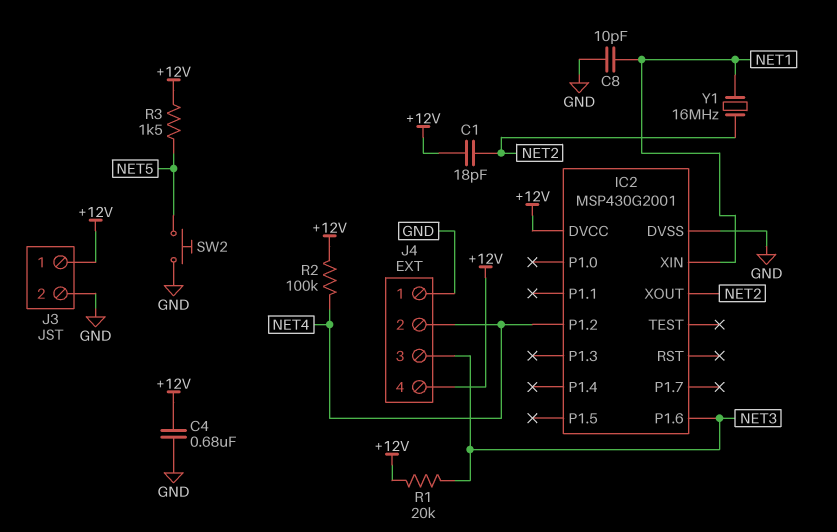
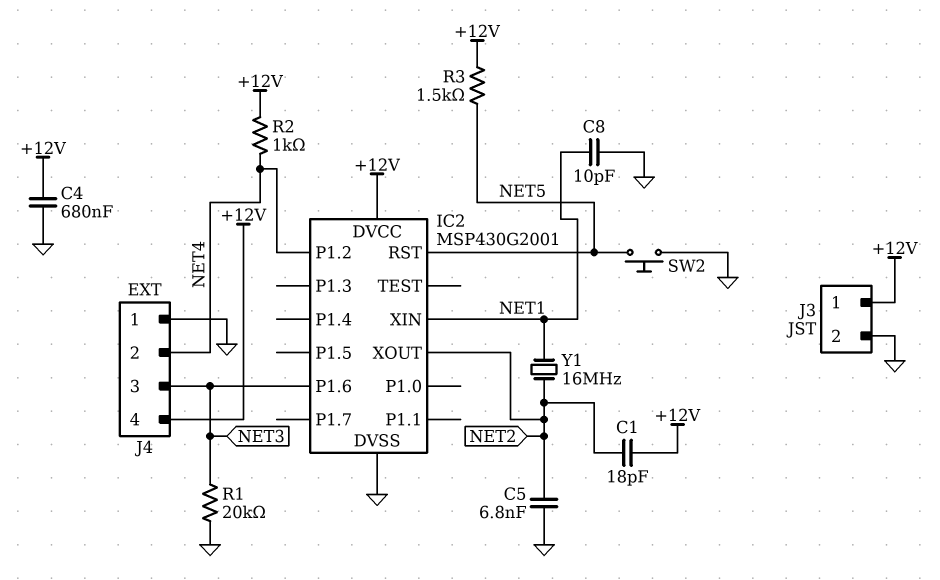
C5: none -> 6.8nF (GND, NET2)
IC2 pin RST: none -> NET5
R1: 20k (+12V, NET3) -> 20k (GND, NET3)
R2: 100k (+12V, NET4) -> 1k (+12V, NET4)

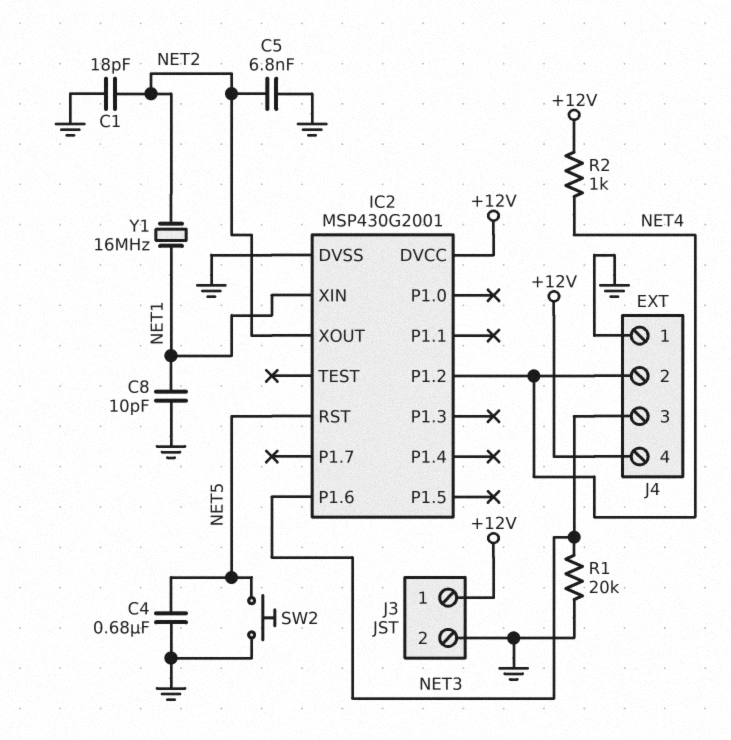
C1: 18pF (+12V, NET2) -> 18pF (GND, NET2)
C4: 680nF (+12V, GND) -> 680nF (GND, NET5)
R3: 1.5k (+12V, NET5) -> none

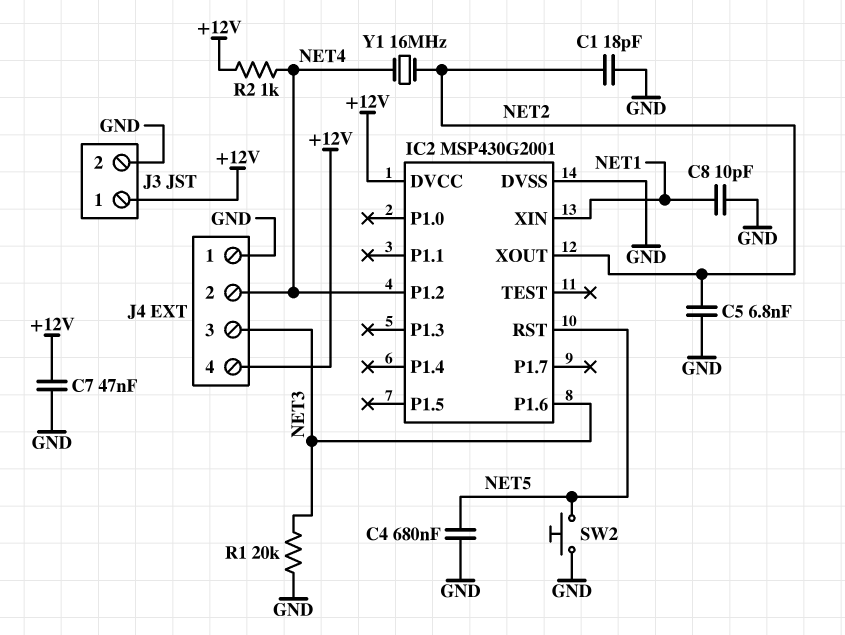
C7: none -> 47nF (+12V, GND)
Y1: 16MHz (NET1, NET2) -> 16MHz (NET2, NET4)

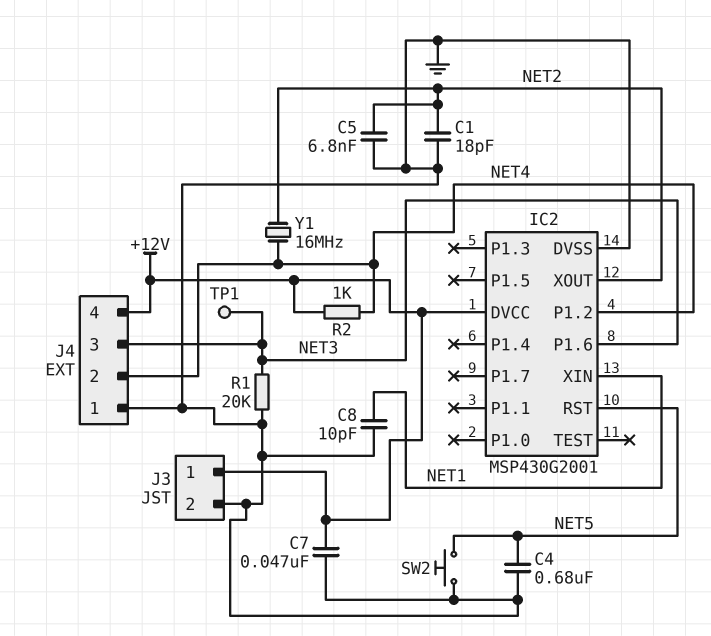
TP1: none -> test point (NET3)

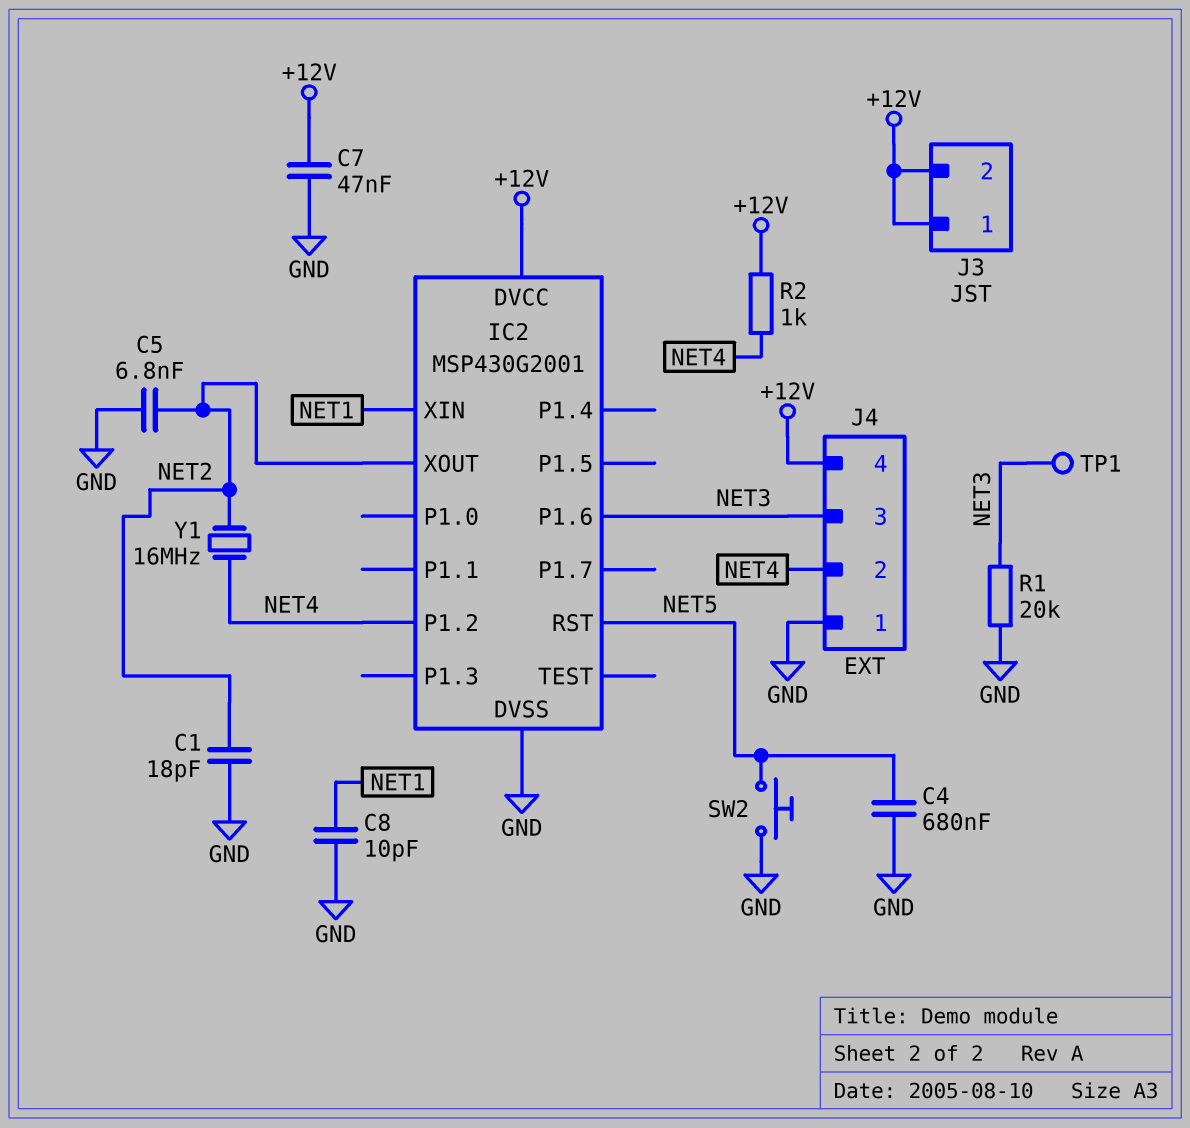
J3 pin 2: GND -> +12V

